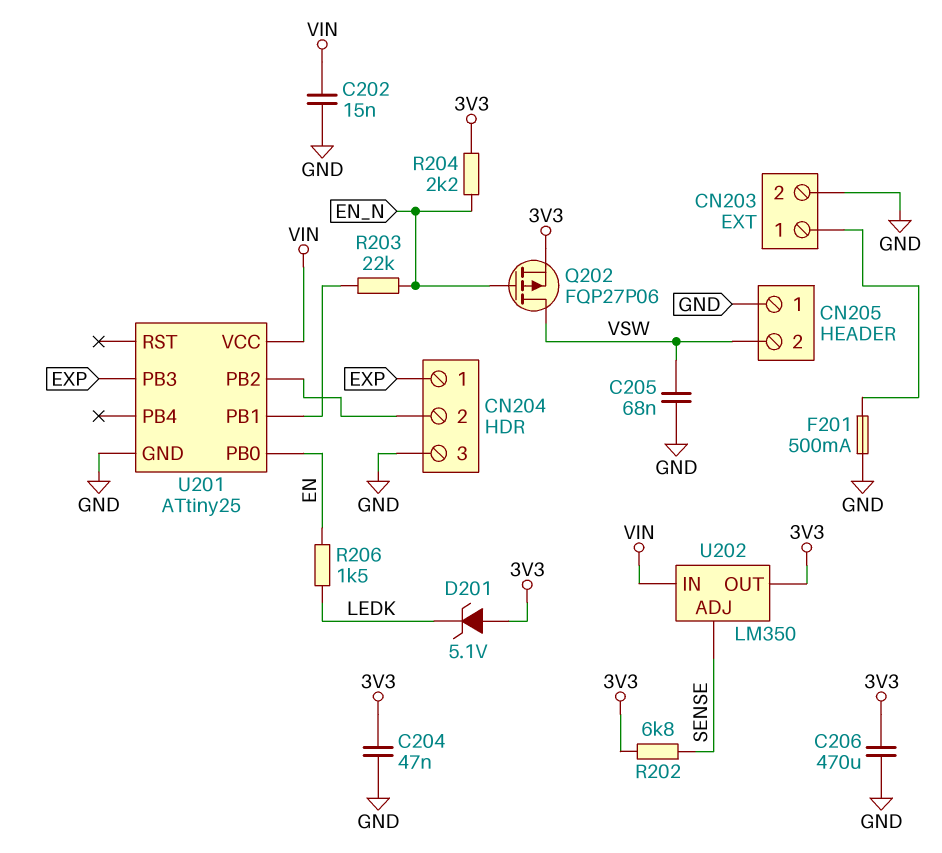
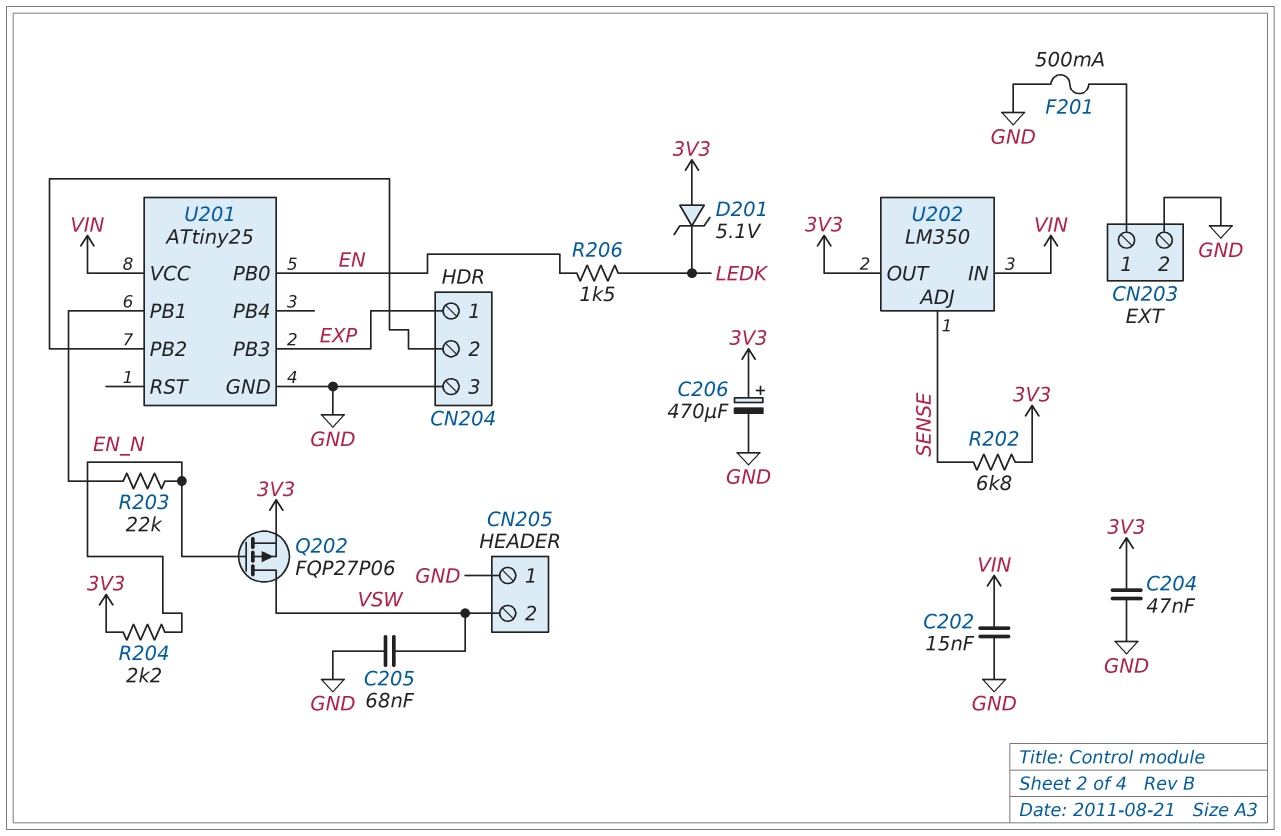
C206: 470uF (3V3, GND) -> 470uF (plus 3V3, minus GND)

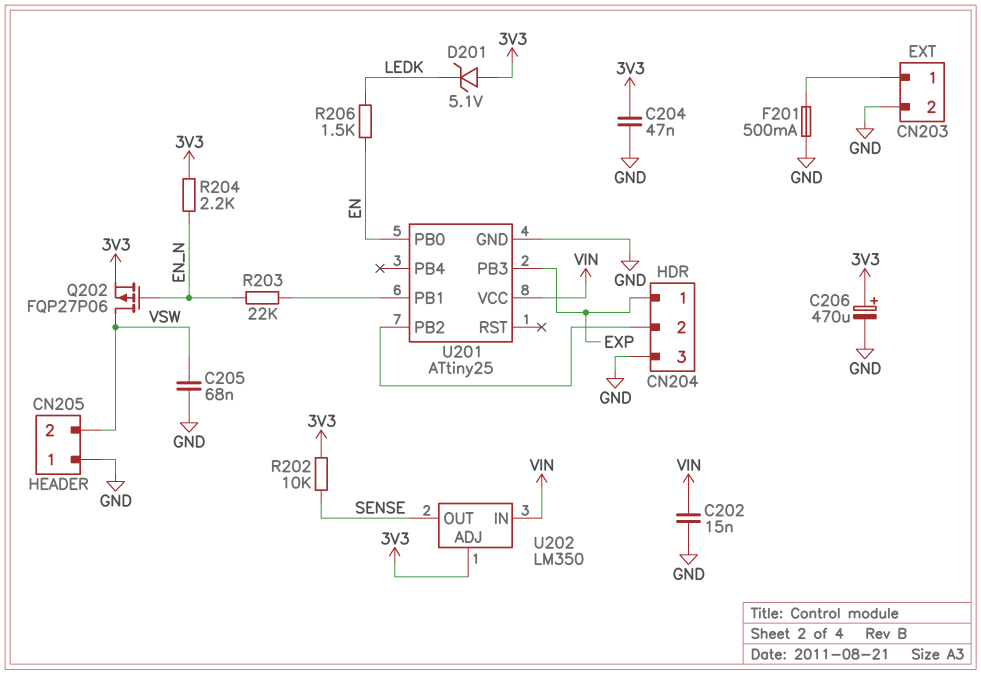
R202: 6.8k (3V3, SENSE) -> 10k (3V3, SENSE)
U202 pin ADJ: SENSE -> 3V3
U202 pin OUT: 3V3 -> SENSE

